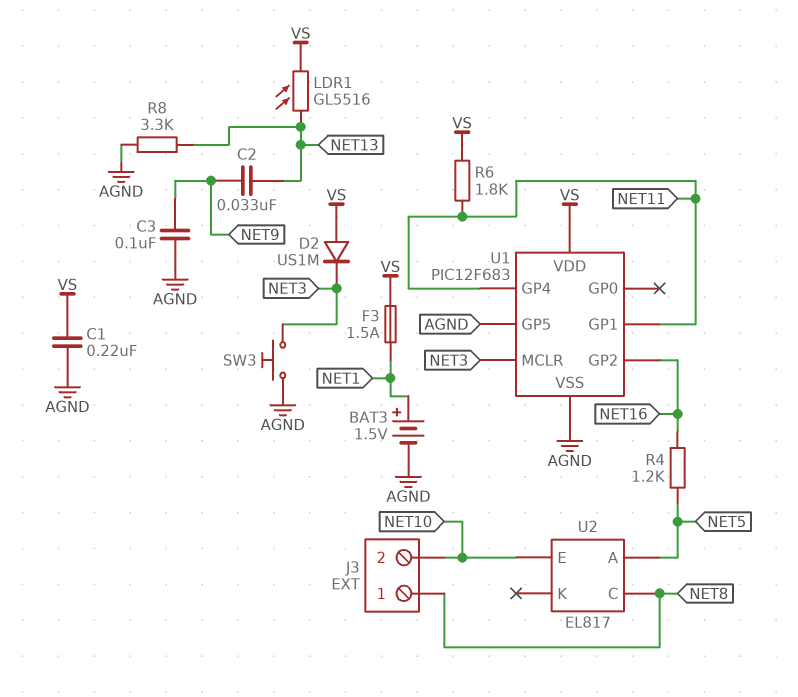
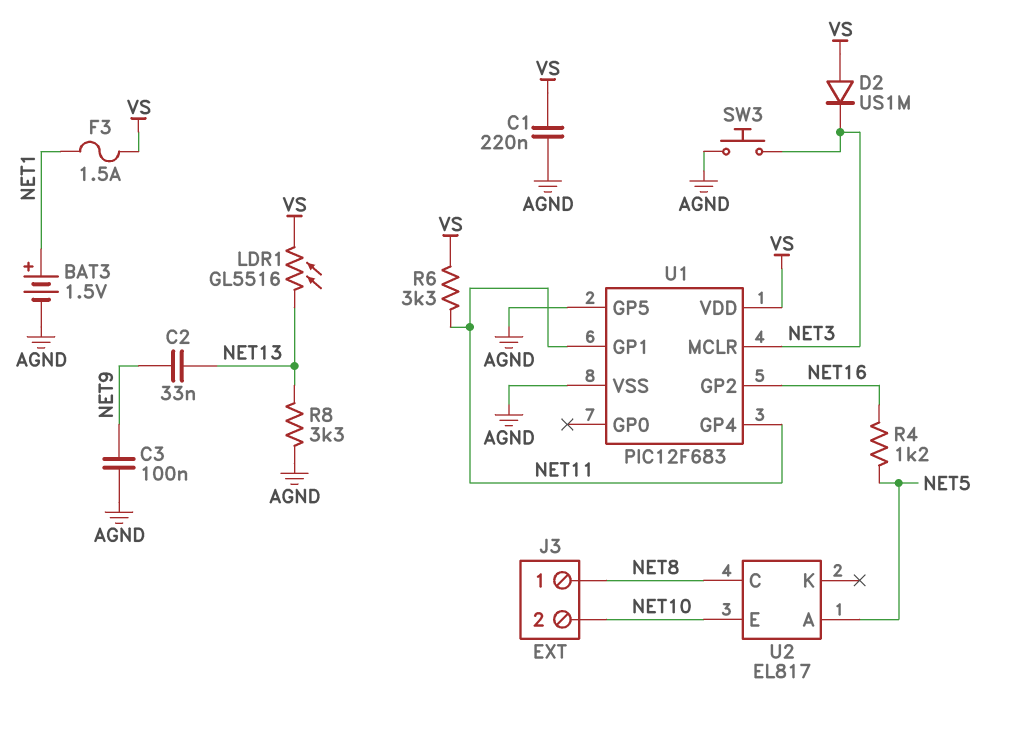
R6: 1.8k (NET11, VS) -> 3.3k (NET11, VS)

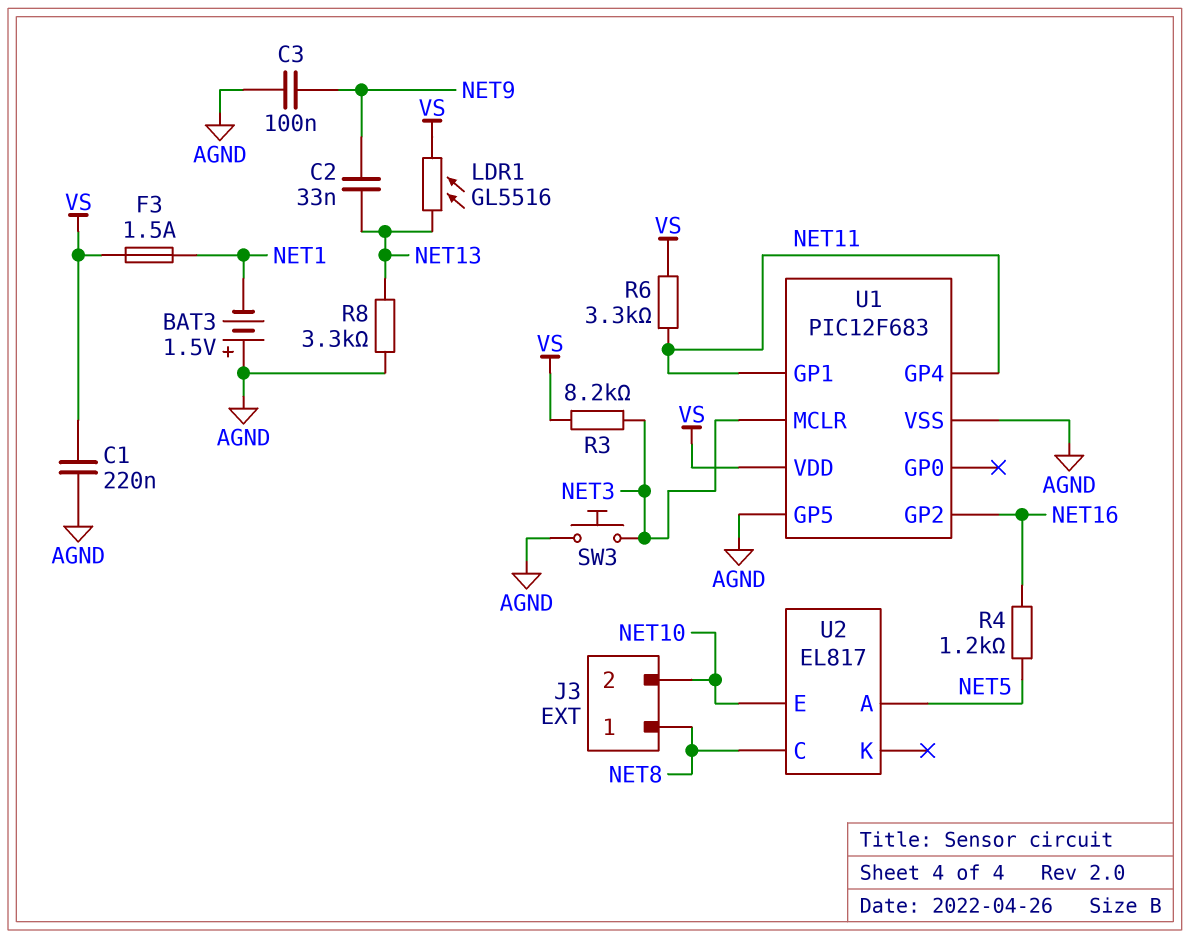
BAT3: 1.5V (plus NET1, minus AGND) -> 1.5V (plus AGND, minus NET1)
D2: diode US1M (A VS, K NET3) -> none
R3: none -> 8.2k (NET3, VS)

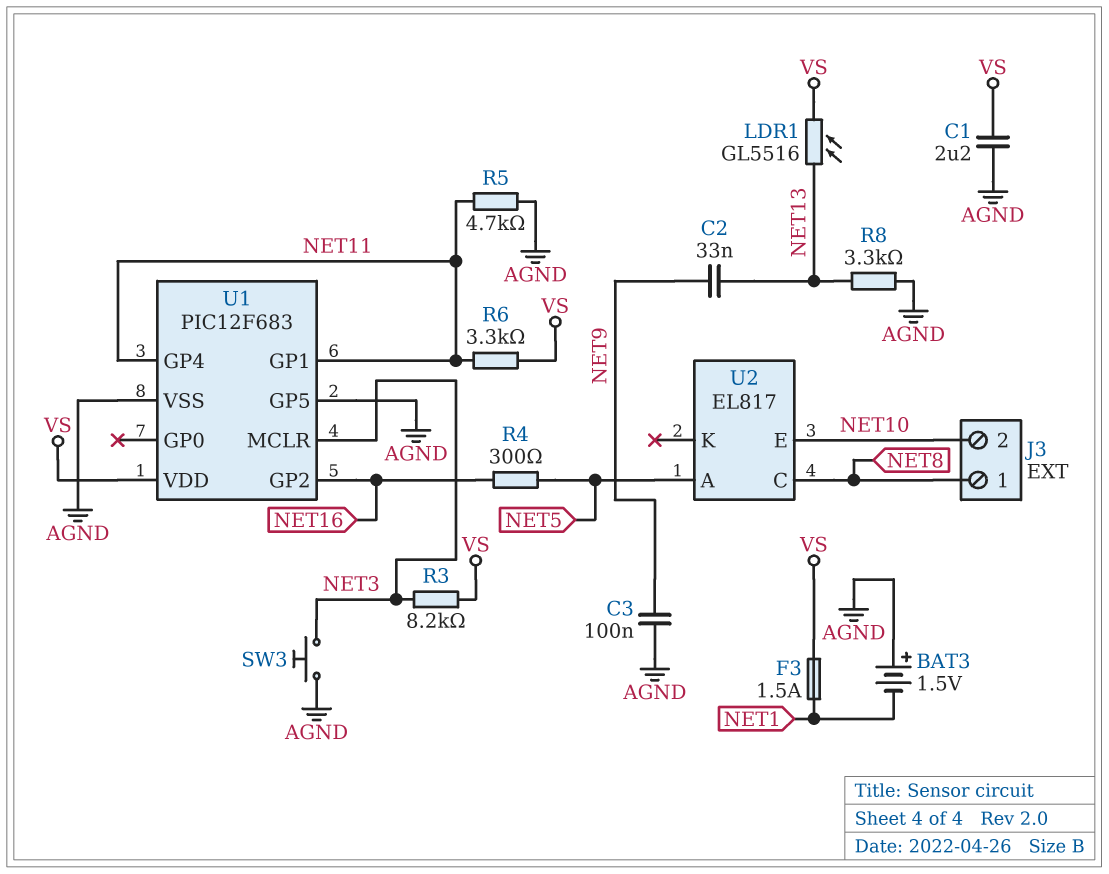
C1: 220nF (AGND, VS) -> 2.2uF (AGND, VS)
R4: 1.2k (NET5, NET16) -> 300 (NET5, NET16)
R5: none -> 4.7k (AGND, NET11)

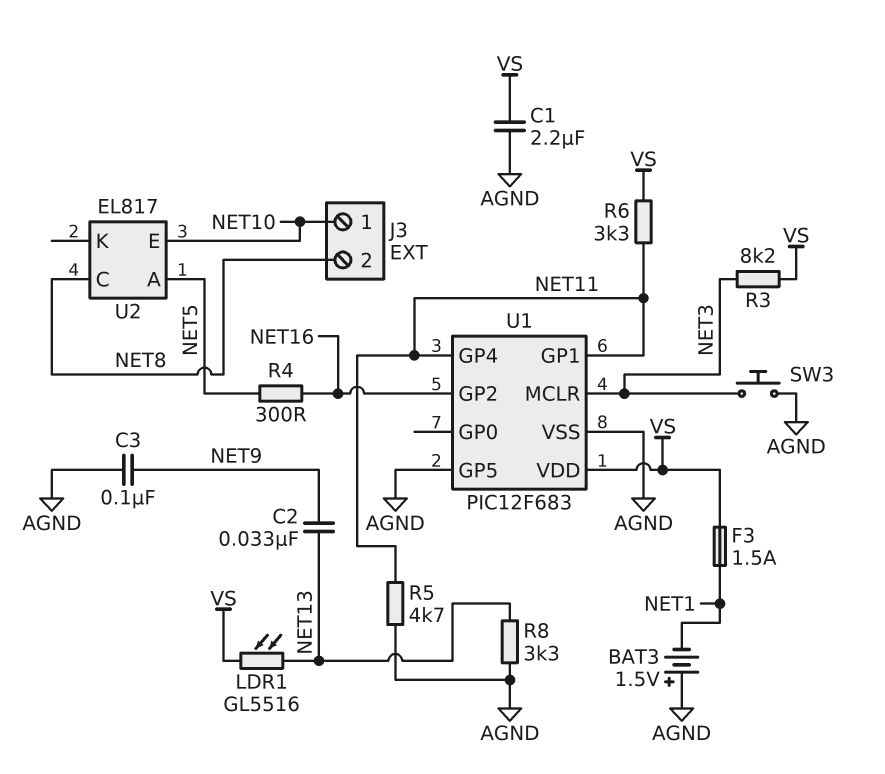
J3 pin 1: NET8 -> NET10
J3 pin 2: NET10 -> NET8

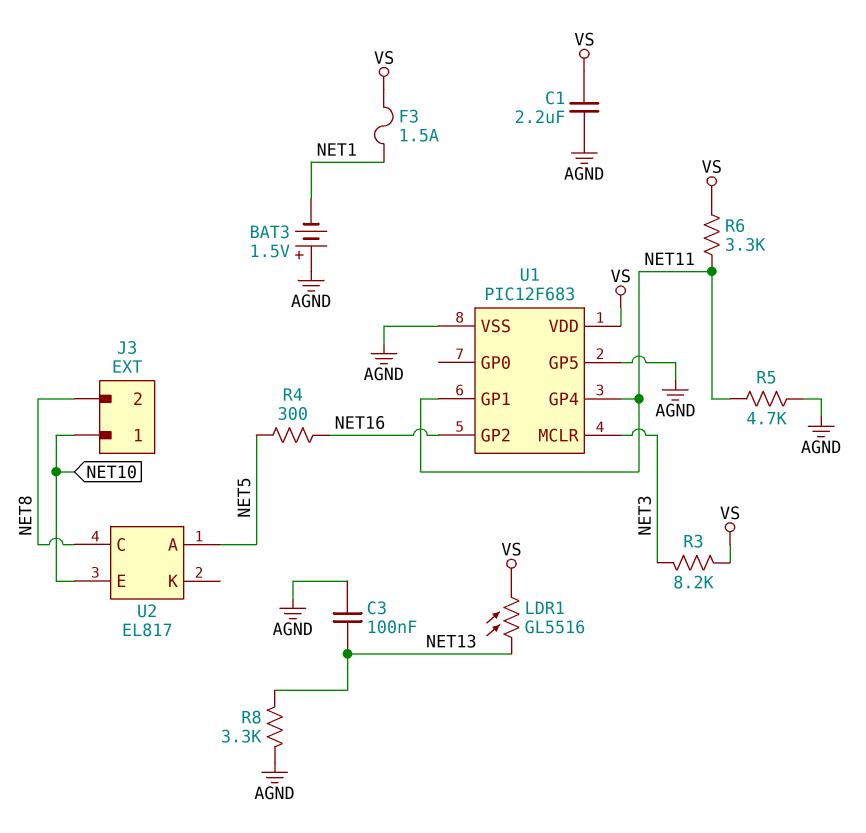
C2: 33nF (NET9, NET13) -> none
C3: 100nF (AGND, NET9) -> 100nF (AGND, NET13)
SW3: button (AGND, NET3) -> none

